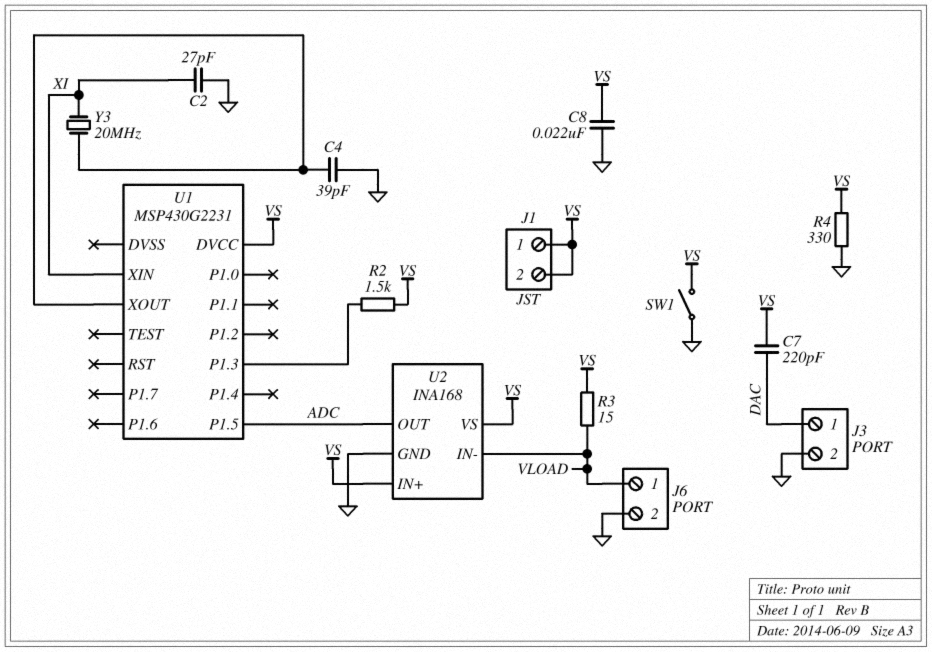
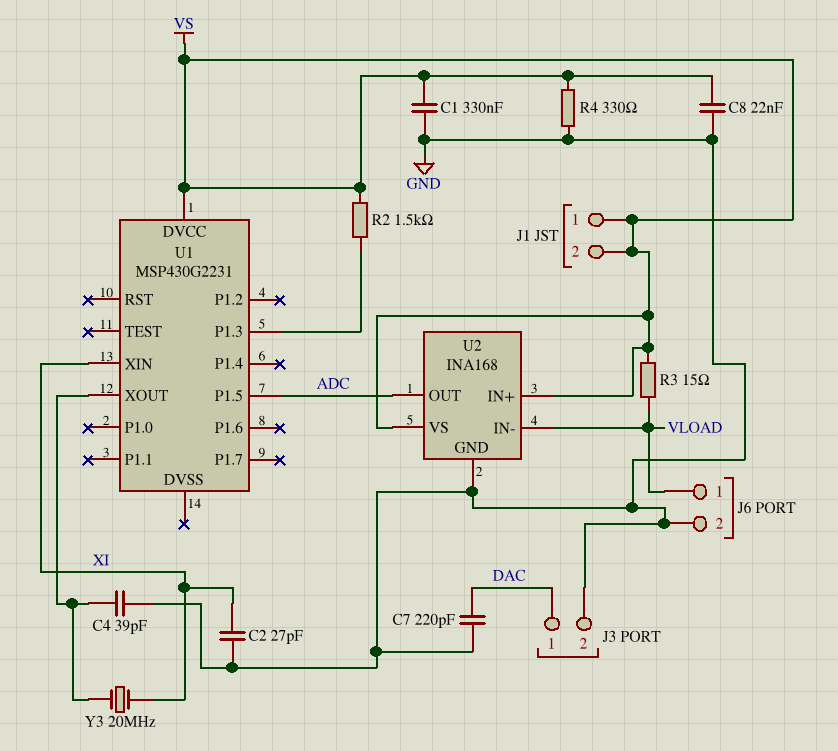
C1: none -> 330nF (GND, VS)
C7: 220pF (DAC, VS) -> 220pF (DAC, GND)
SW1: switch (GND, VS) -> none

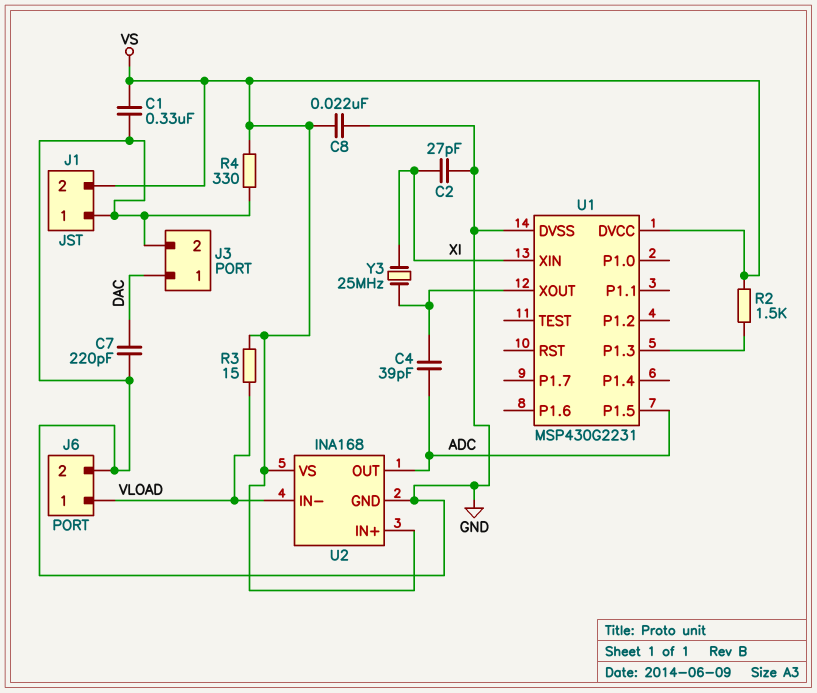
C4: 39pF (GND, U1/XOUT) -> 39pF (ADC, U1/XOUT)
J1 pin 1: VS -> GND
U1 pin DVSS: none -> GND
Y3: 20MHz (U1/XOUT, XI) -> 25MHz (U1/XOUT, XI)

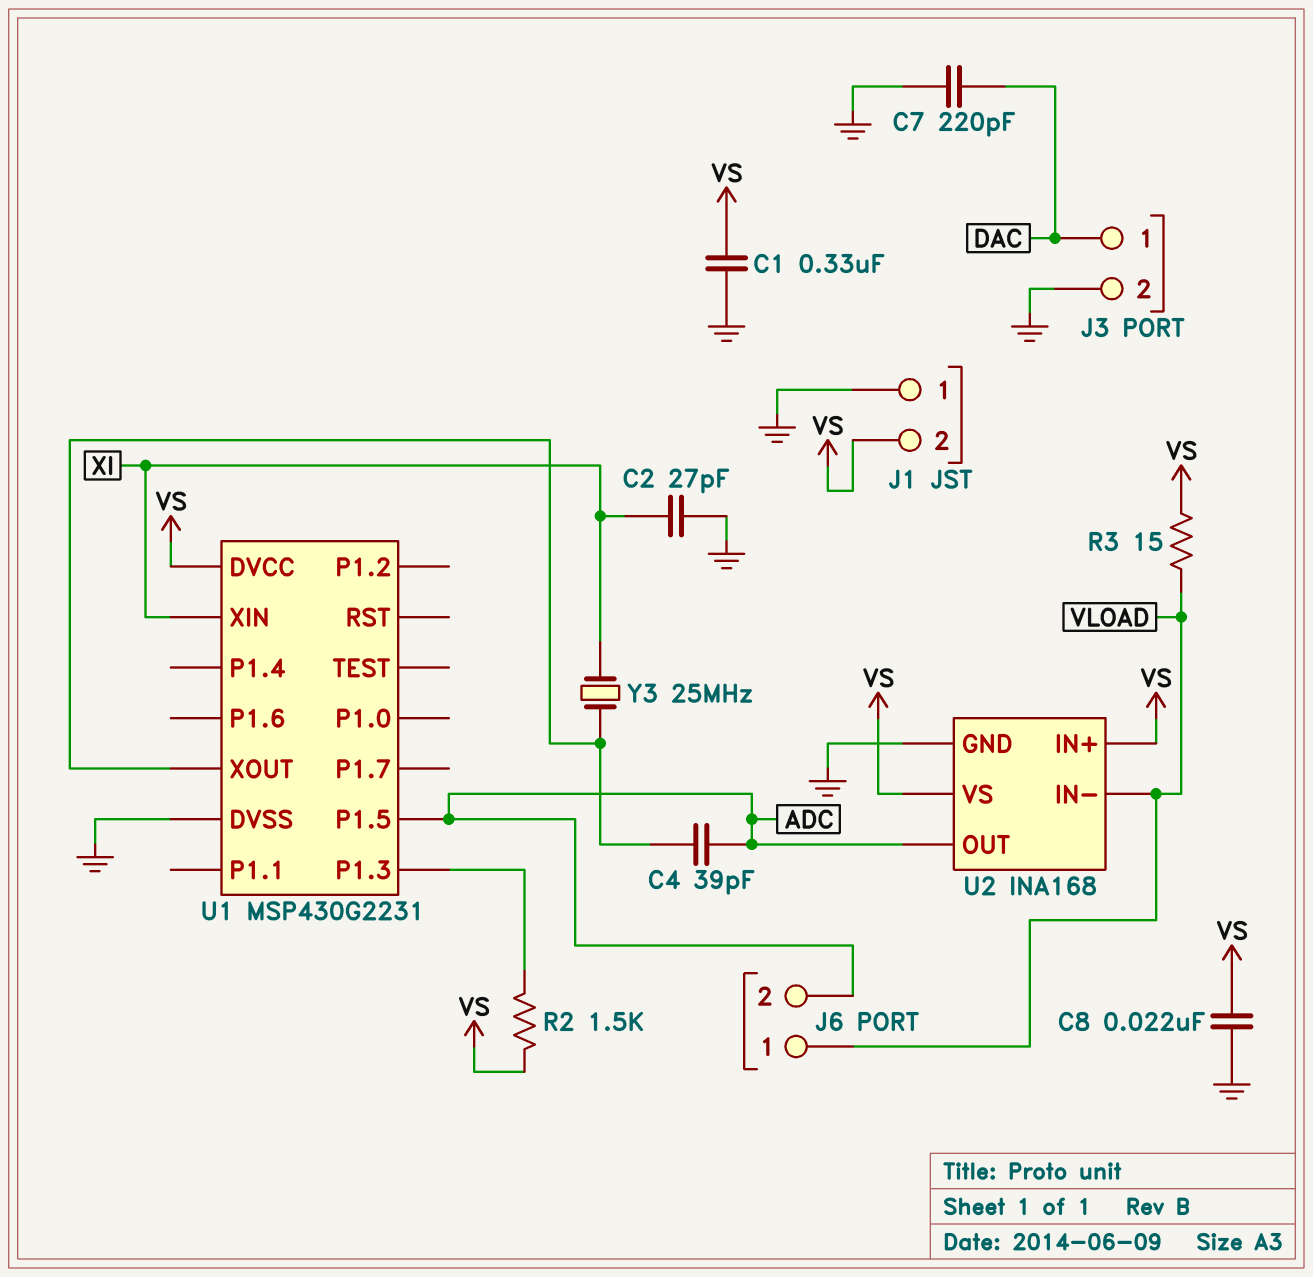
J6 pin 2: GND -> ADC
R4: 330 (GND, VS) -> none

